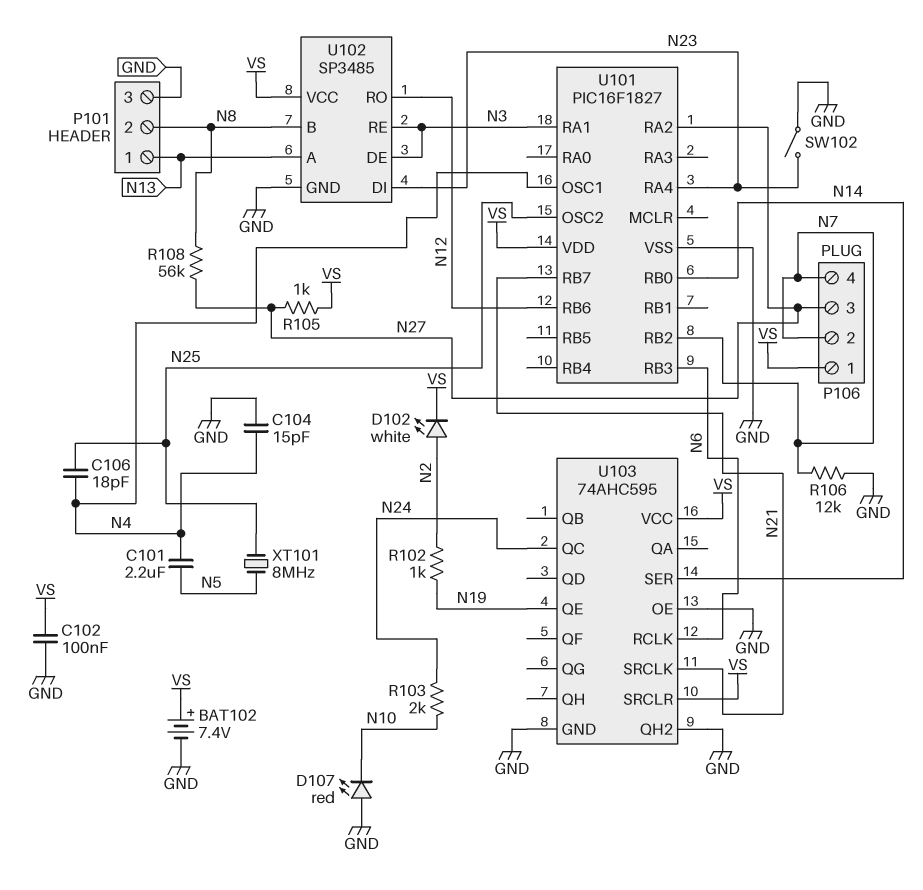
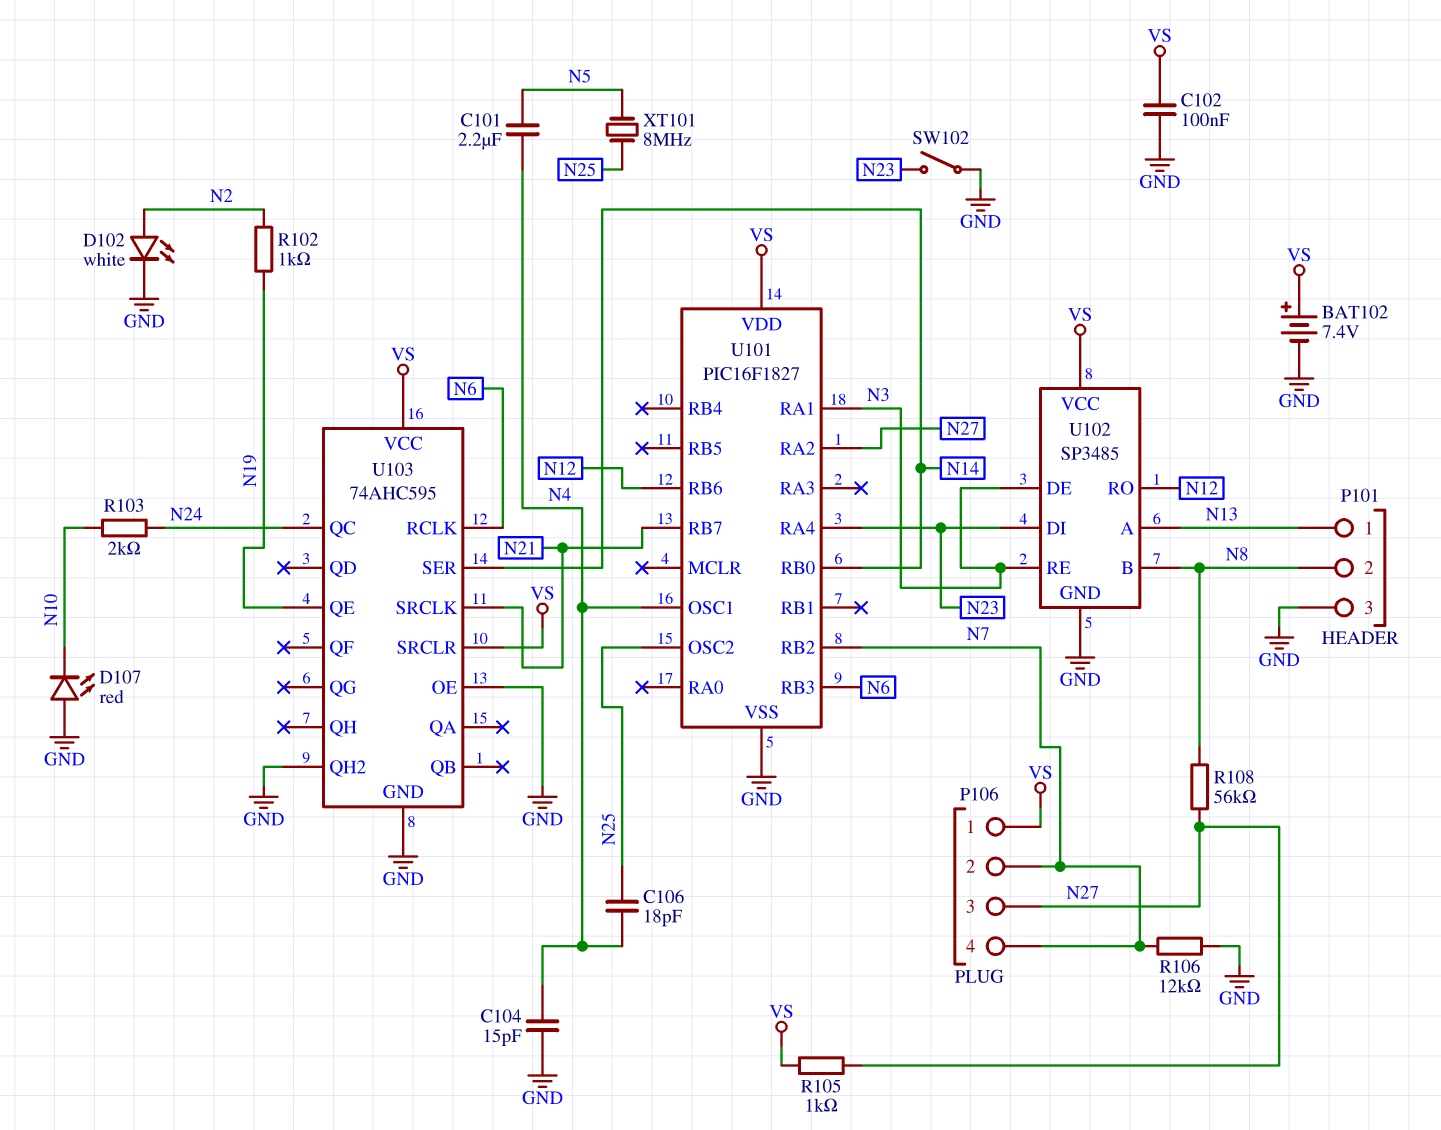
D102: LED white (A N2, K VS) -> LED white (A N2, K GND)

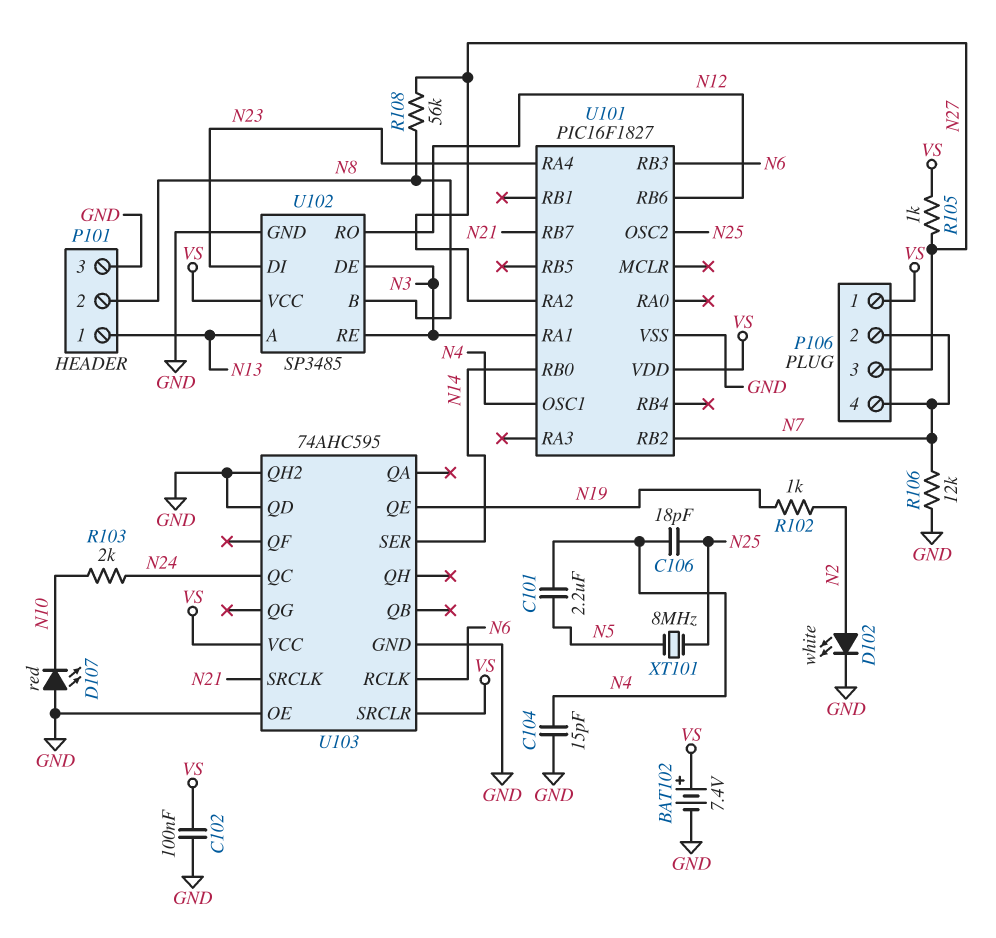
SW102: switch (GND, N23) -> none
U103 pin QD: none -> GND

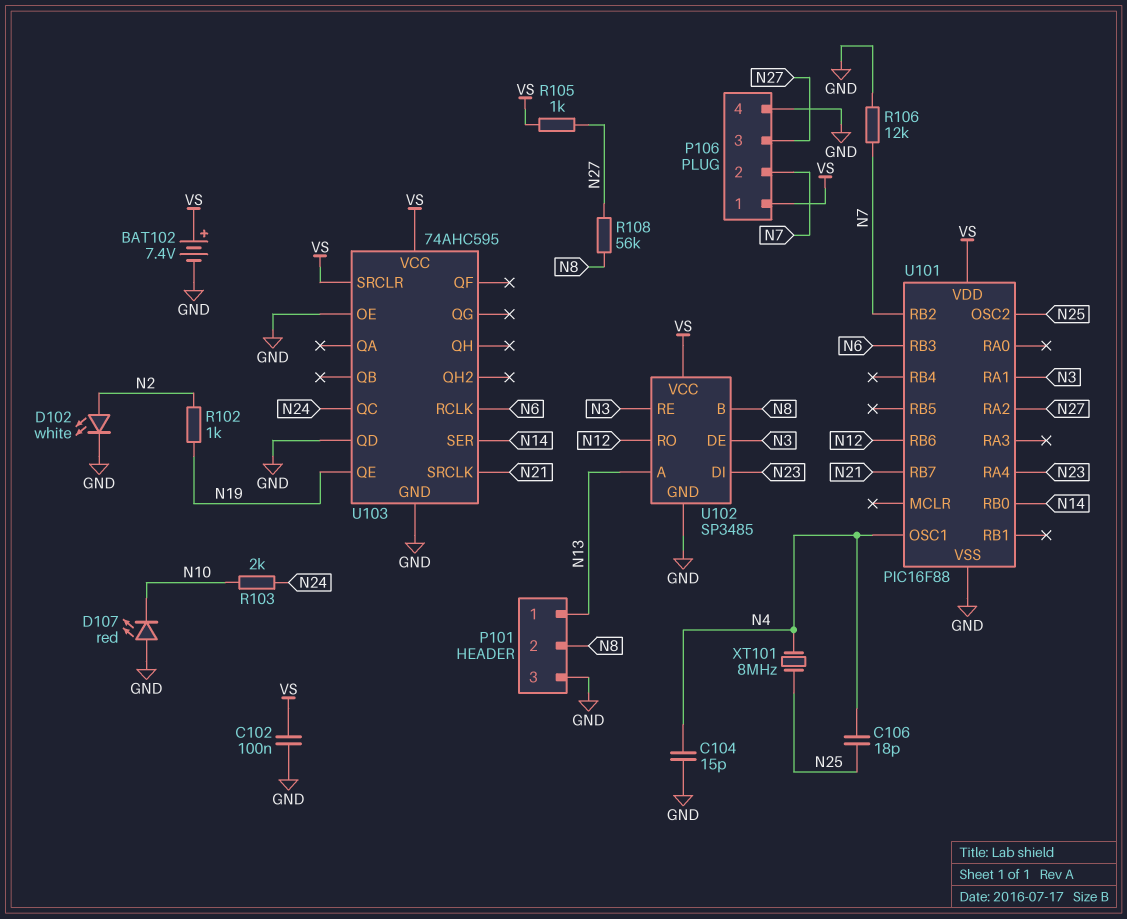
C101: 2.2uF (N4, N5) -> none
P106 pin 4: N7 -> GND
U101: PIC16F1827 -> PIC16F88
U103 pin QH2: GND -> none
XT101: 8MHz (N5, N25) -> 8MHz (N4, N25)

